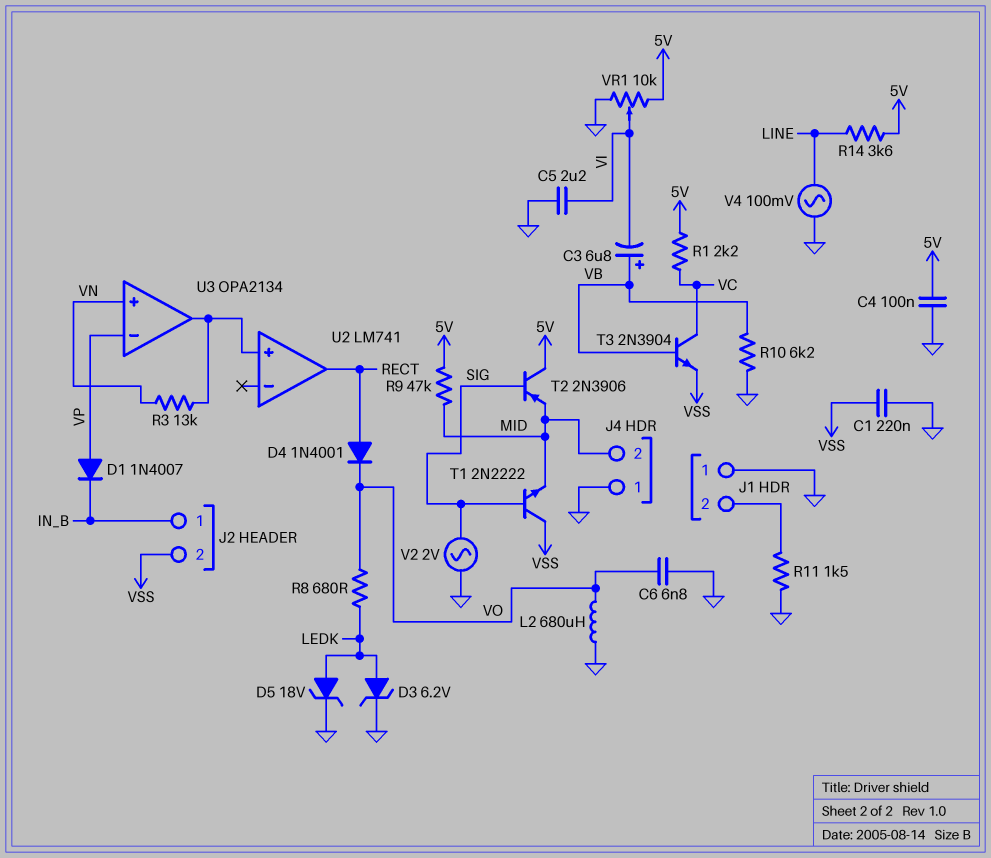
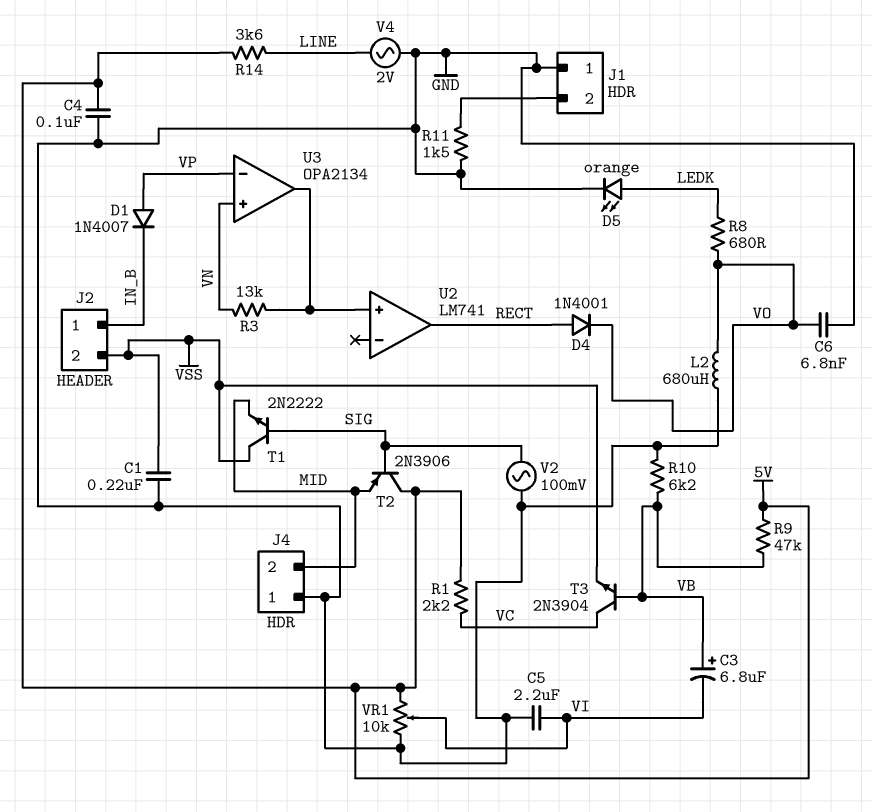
D3: zener 6.2V (A LEDK, K GND) -> none
D5: zener 18V (A LEDK, K GND) -> LED orange (A LEDK, K GND)
R9: 47k (5V, MID) -> 47k (5V, VB)
V2: AC 2V (GND, SIG) -> AC 100mV (GND, SIG)
V4: AC 100mV (GND, LINE) -> AC 2V (GND, LINE)

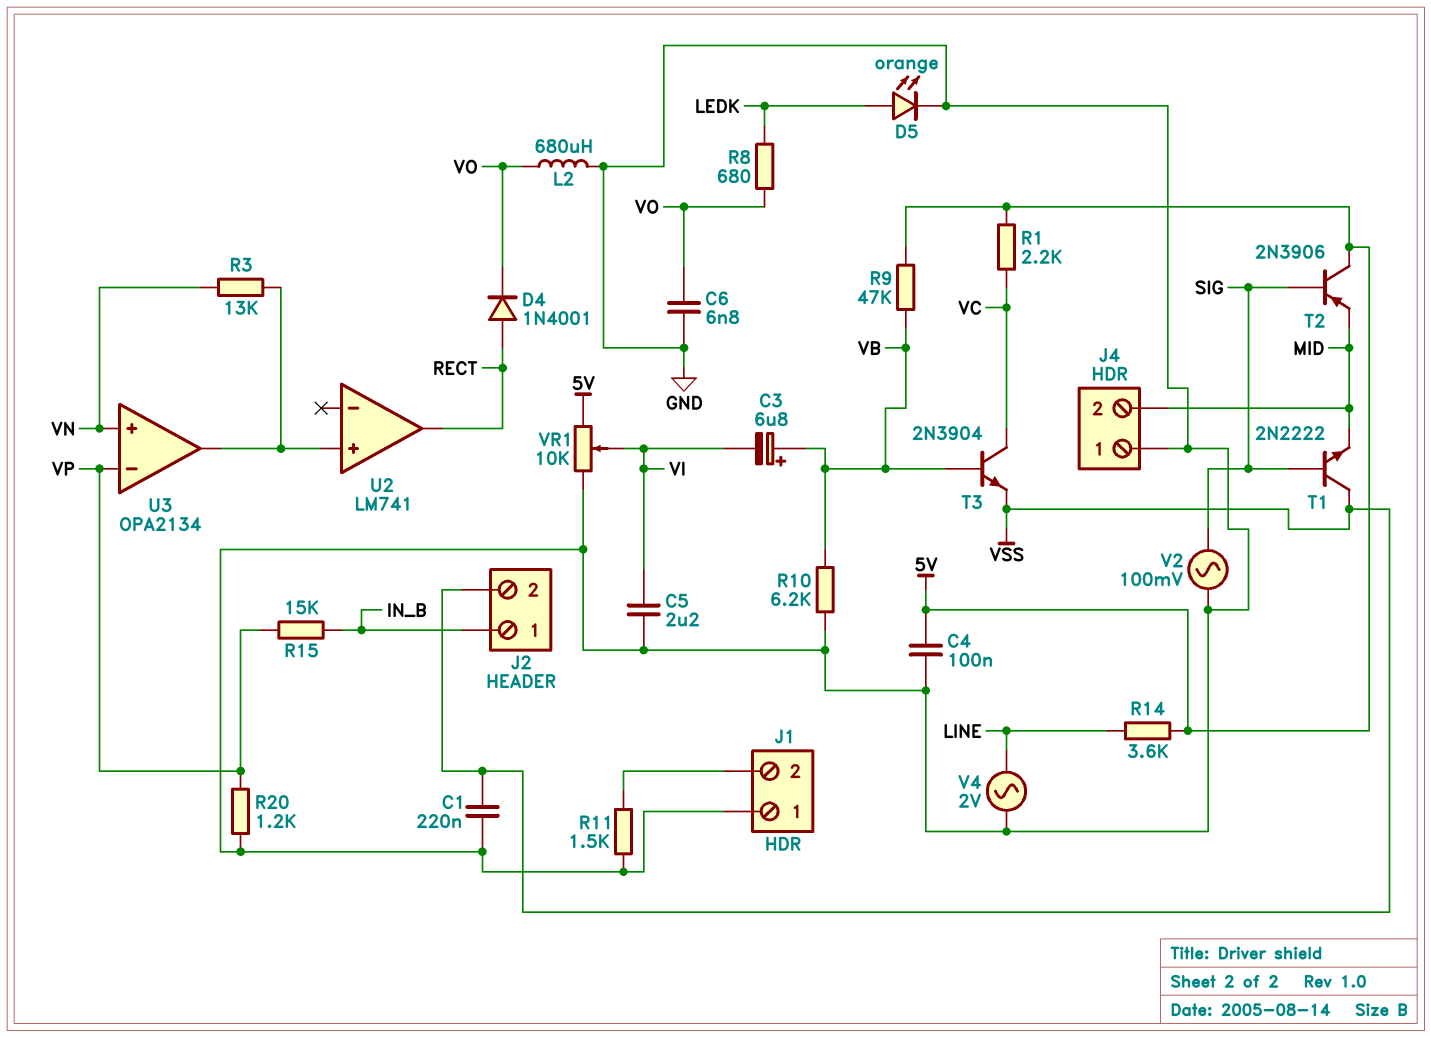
D1: diode 1N4007 (A VP, K IN_B) -> none
R15: none -> 15k (IN_B, VP)
R20: none -> 1.2k (GND, VP)

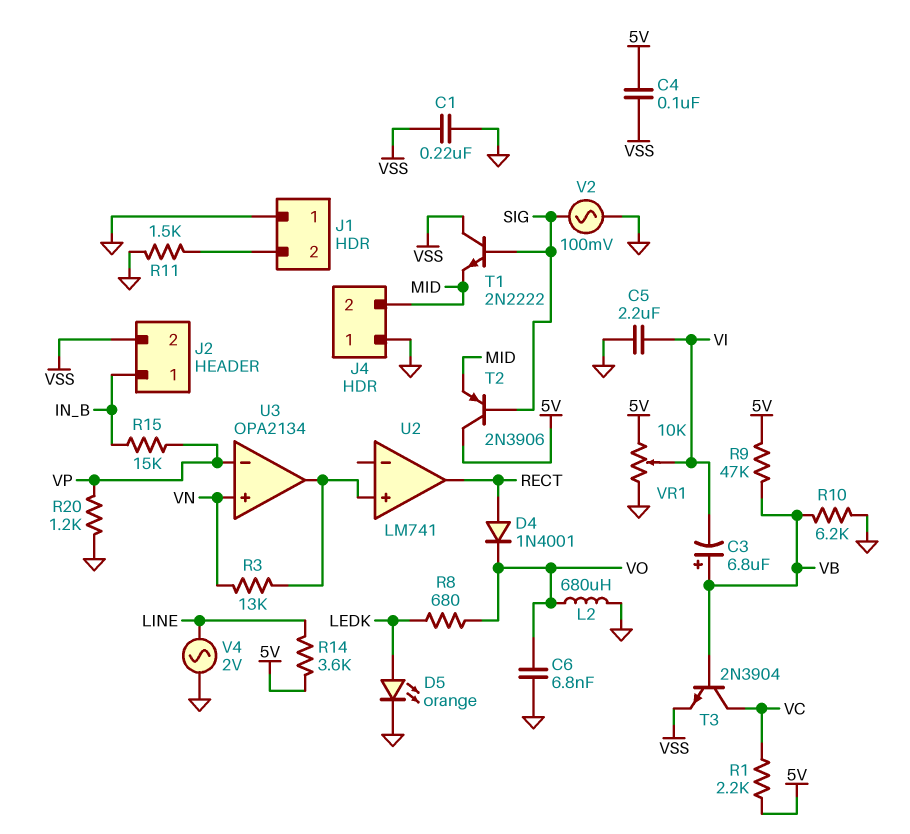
C4: 100nF (5V, GND) -> 100nF (5V, VSS)

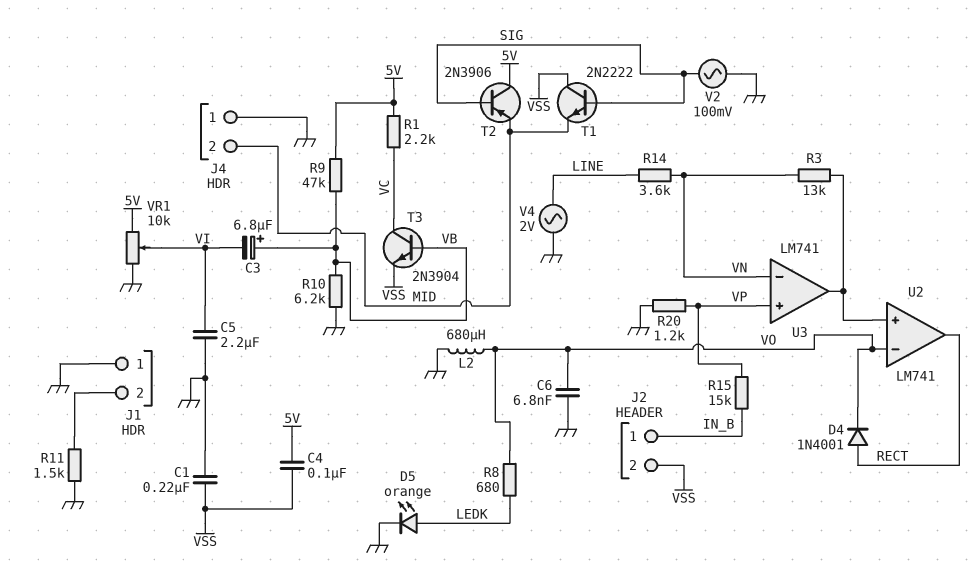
R14: 3.6k (5V, LINE) -> 3.6k (LINE, VN)
U2 pin in-: none -> VO
U3: OPA2134 -> LM741
U3 pin in+: VN -> VP
U3 pin in-: VP -> VN

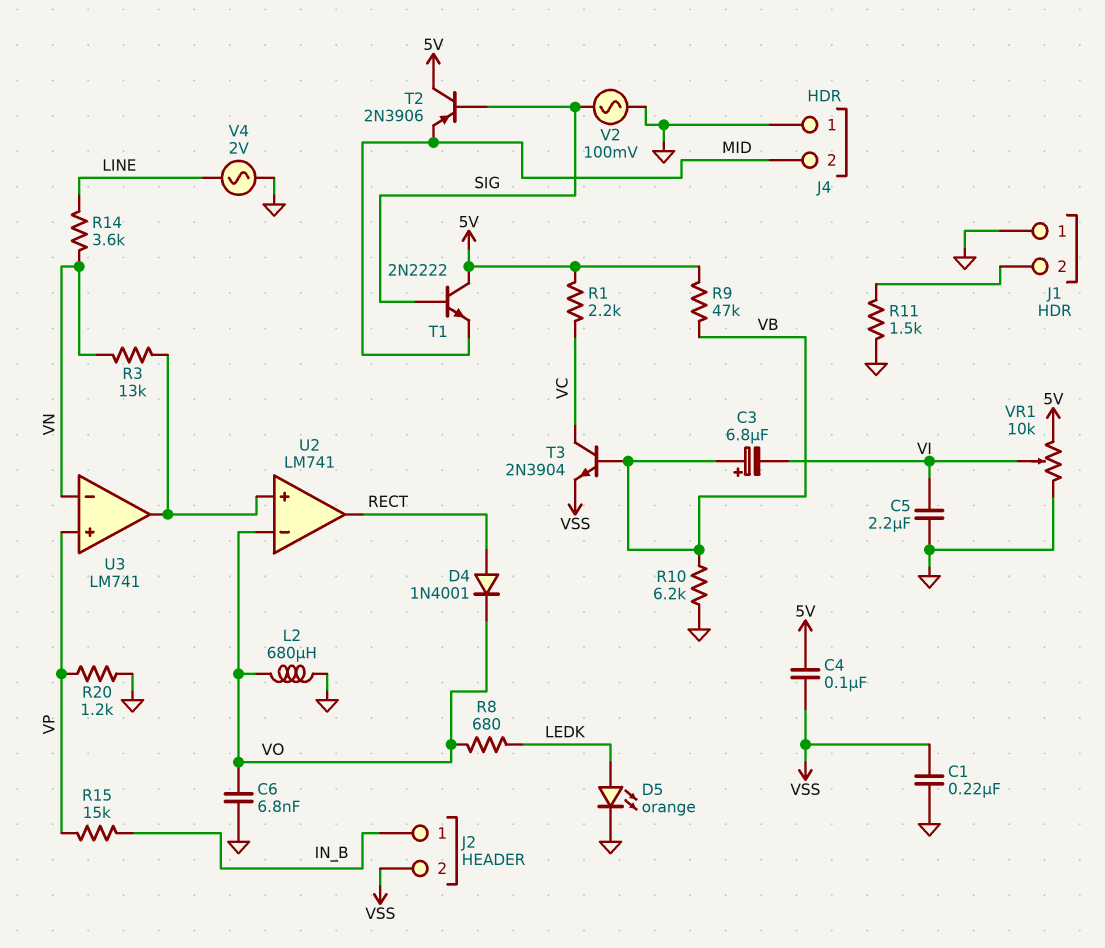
T1: NPN 2N2222 (B SIG, C VSS, E MID) -> NPN 2N2222 (B SIG, C 5V, E MID)

